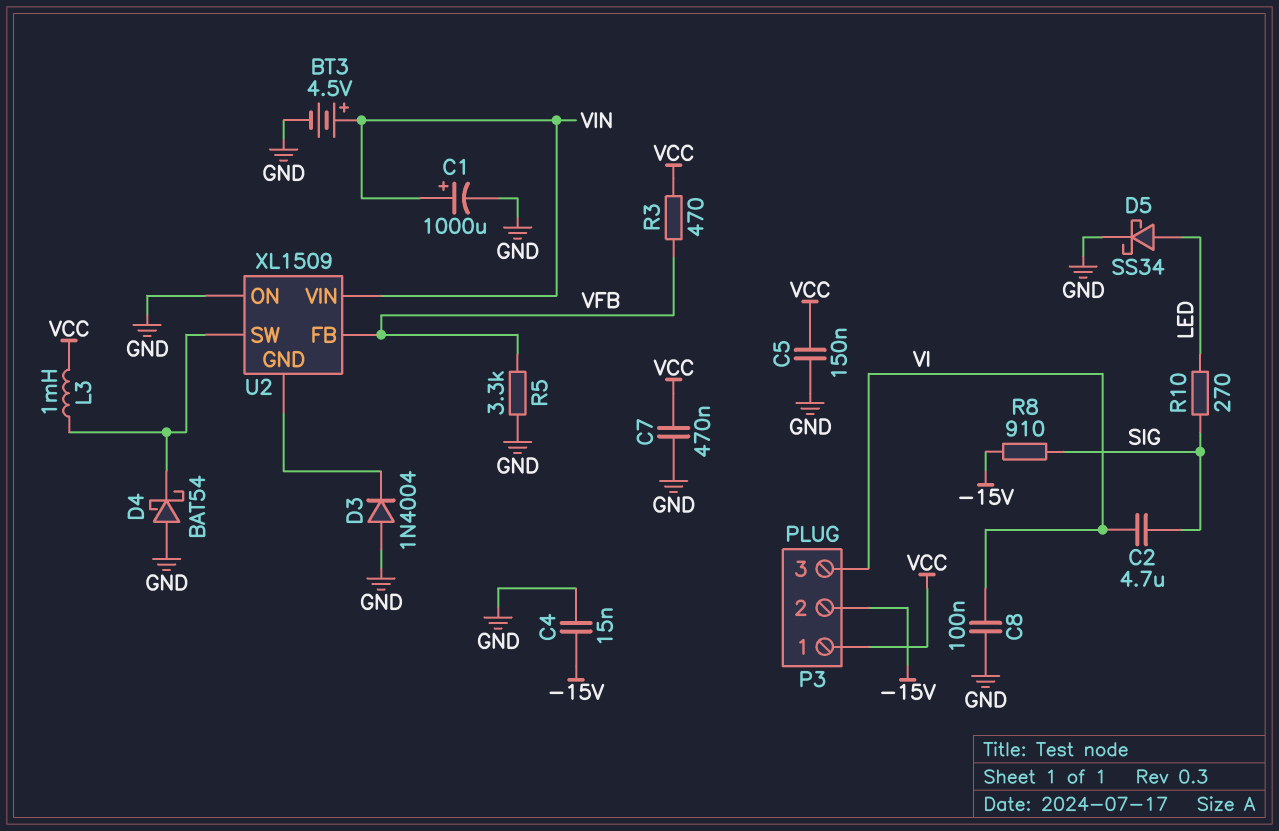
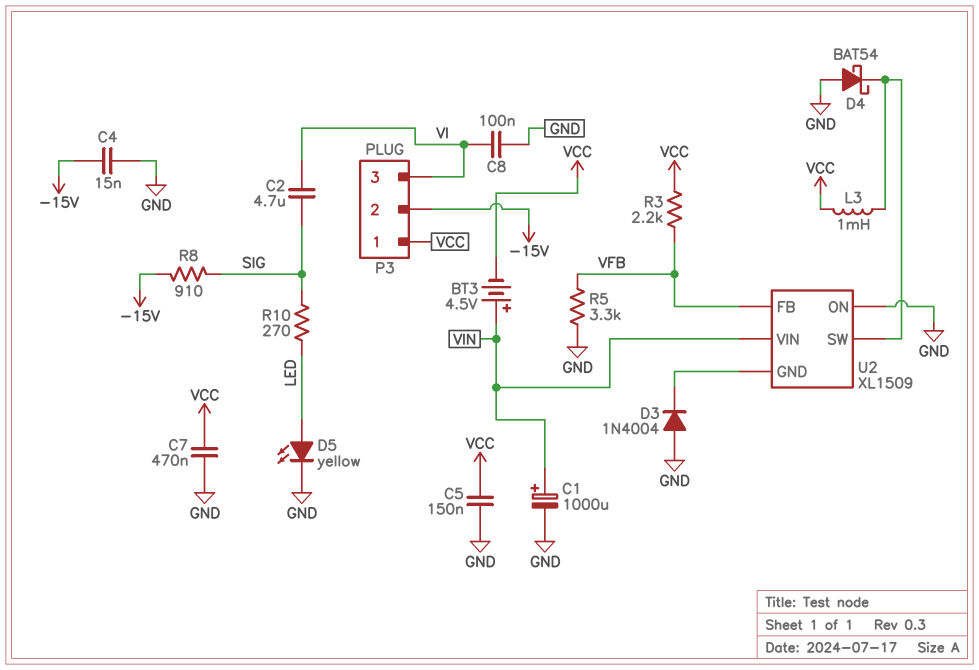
BT3: 4.5V (plus VIN, minus GND) -> 4.5V (plus VIN, minus VCC)
D5: schottky SS34 (A LED, K GND) -> LED yellow (A LED, K GND)
R3: 470 (VCC, VFB) -> 2.2k (VCC, VFB)

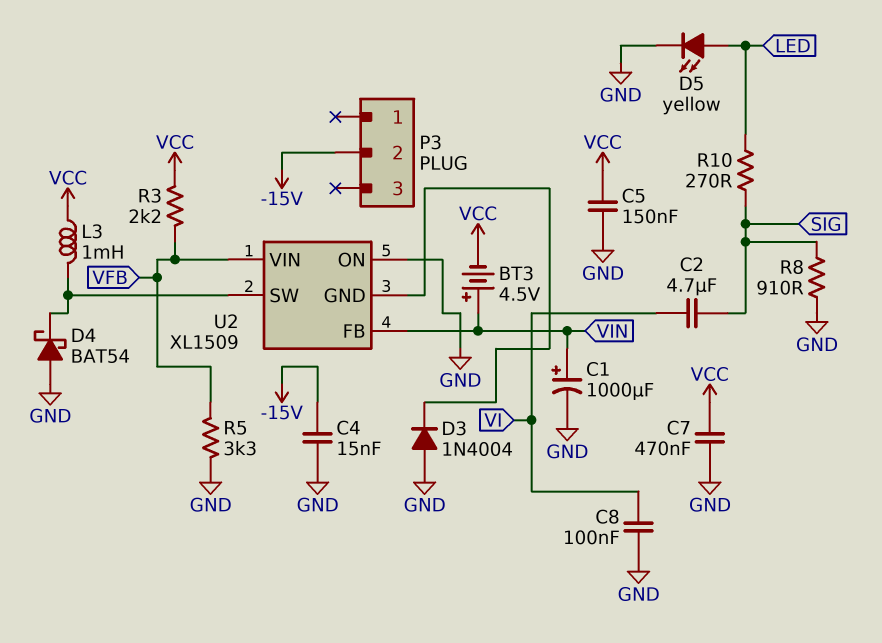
P3 pin 1: VCC -> none
P3 pin 3: VI -> none
R8: 910 (-15V, SIG) -> 910 (GND, SIG)
U2 pin FB: VFB -> VIN
U2 pin VIN: VIN -> VFB

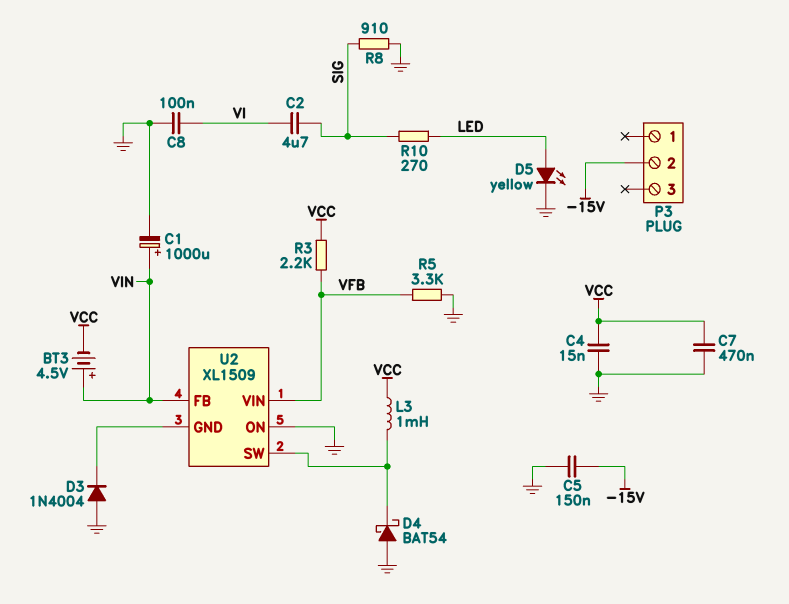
C4: 15nF (-15V, GND) -> 15nF (GND, VCC)
C5: 150nF (GND, VCC) -> 150nF (-15V, GND)

